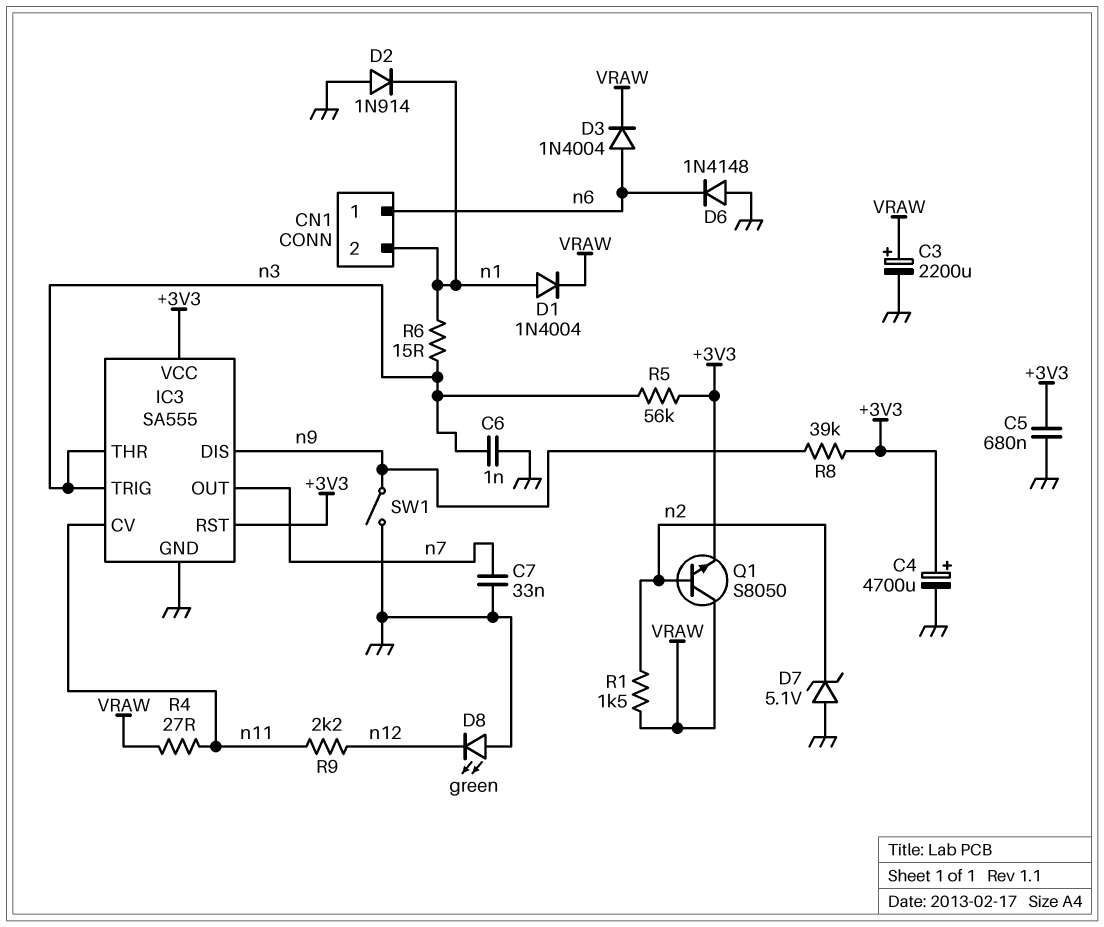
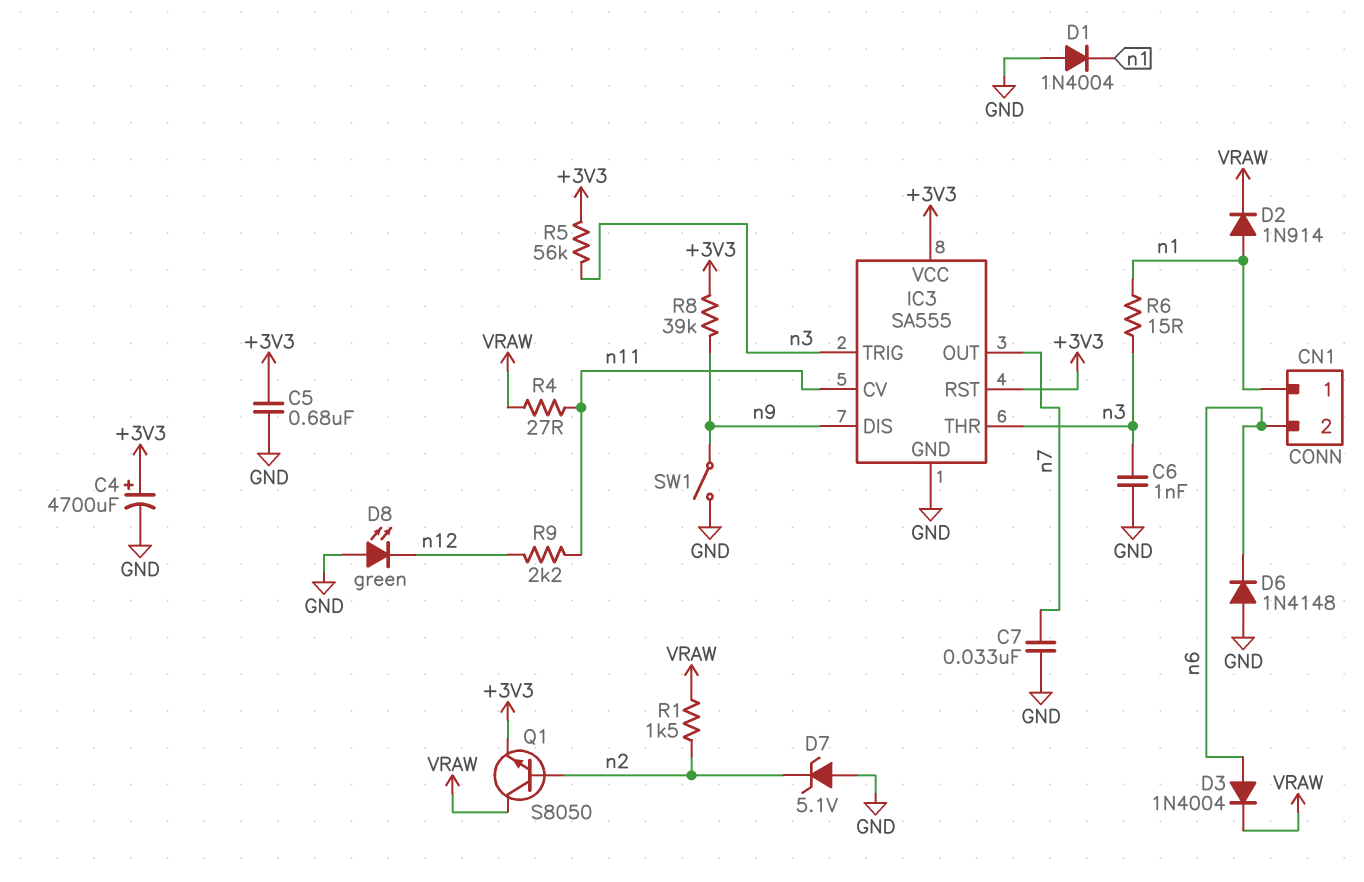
C3: 2200uF (plus VRAW, minus GND) -> none
CN1 pin 1: n6 -> n1
CN1 pin 2: n1 -> n6
D1: diode 1N4004 (A n1, K VRAW) -> diode 1N4004 (A GND, K n1)
D2: diode 1N914 (A GND, K n1) -> diode 1N914 (A n1, K VRAW)

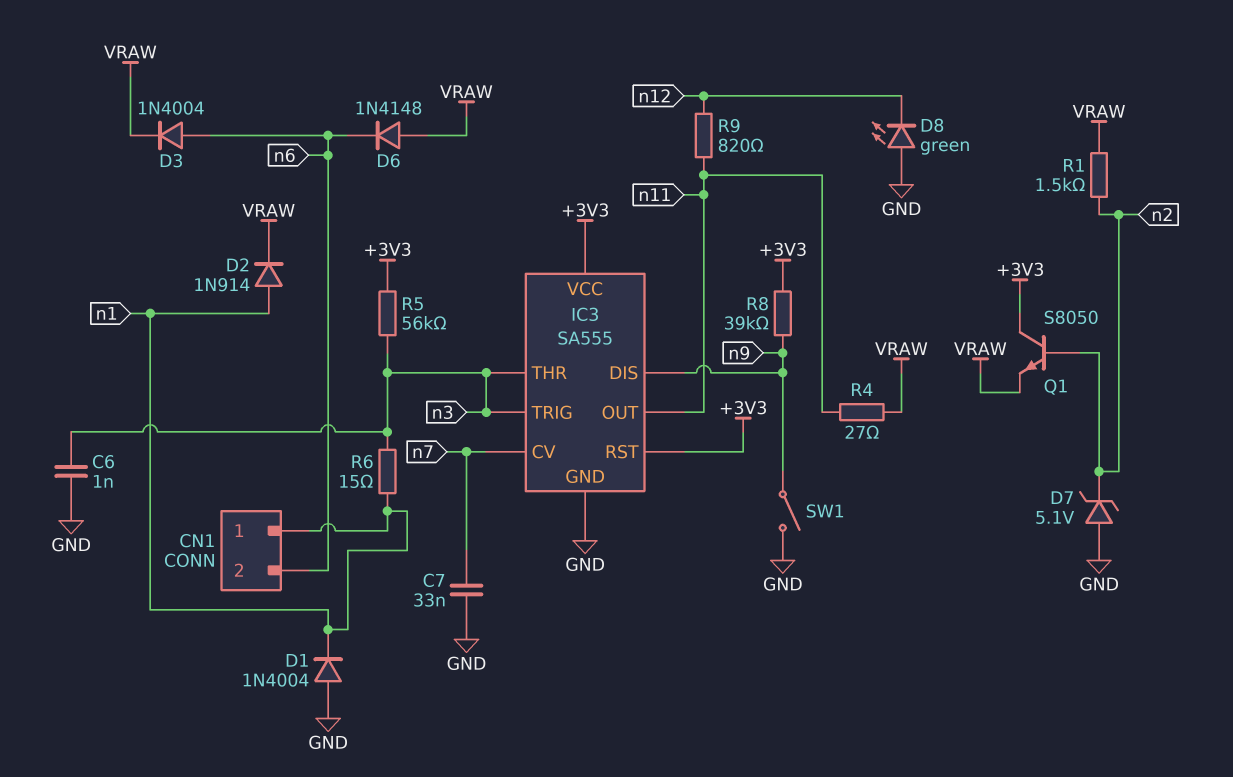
C4: 4700uF (plus +3V3, minus GND) -> none
C5: 680nF (+3V3, GND) -> none
D6: diode 1N4148 (A GND, K n6) -> diode 1N4148 (A VRAW, K n6)
IC3 pin CV: n11 -> n7
IC3 pin OUT: n7 -> n11
Q1: NPN S8050 (B n2, C VRAW, E +3V3) -> NPN S8050 (B n2, C +3V3, E VRAW)
R9: 2.2k (n11, n12) -> 820 (n11, n12)

